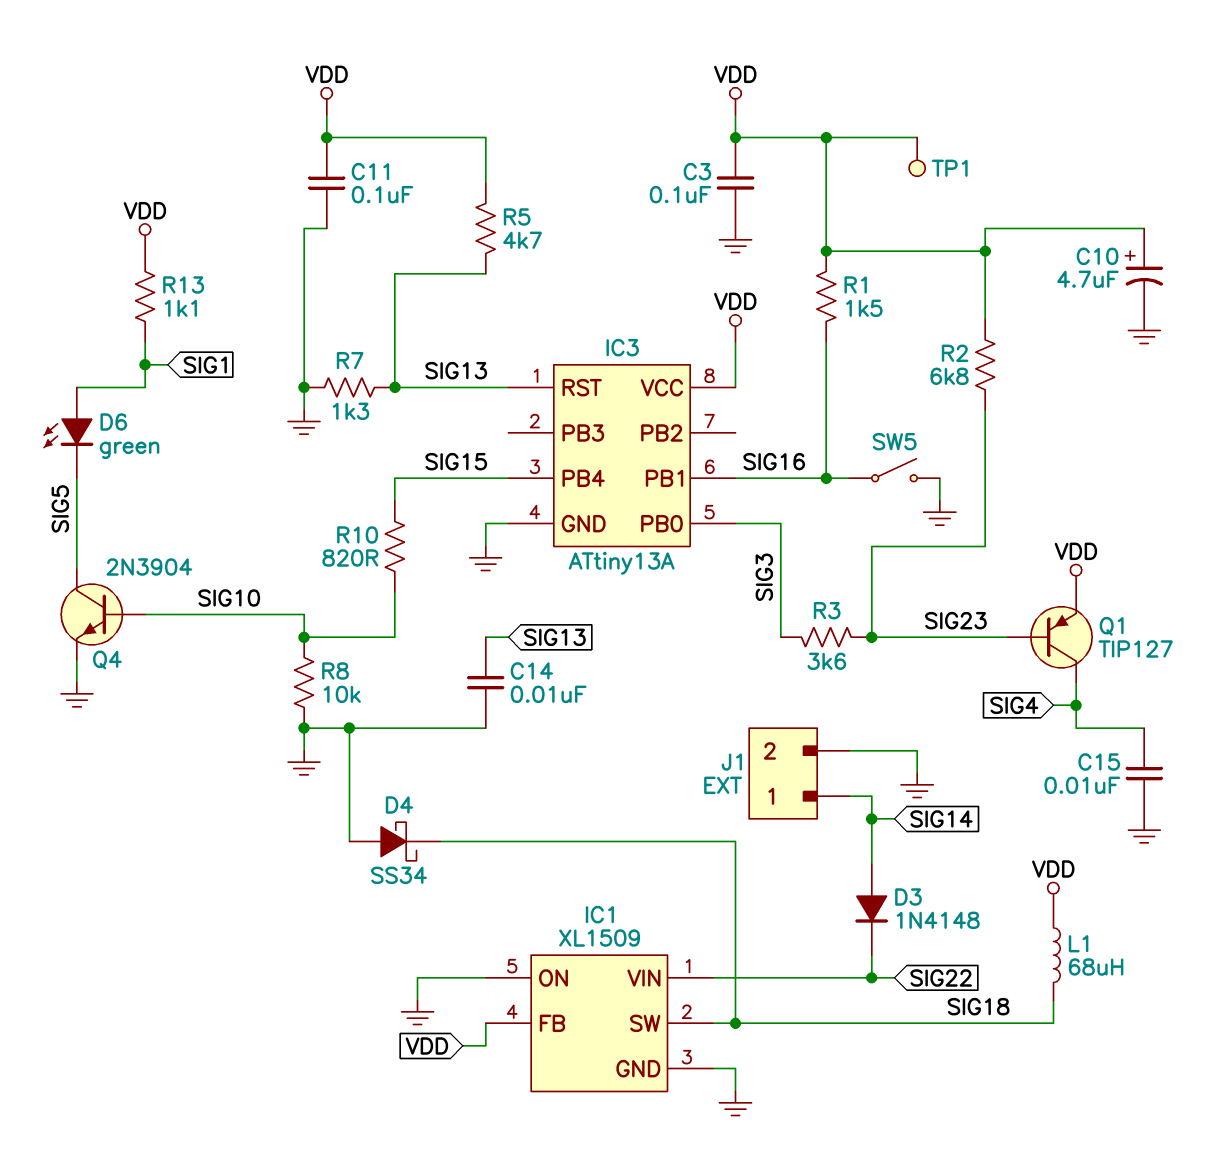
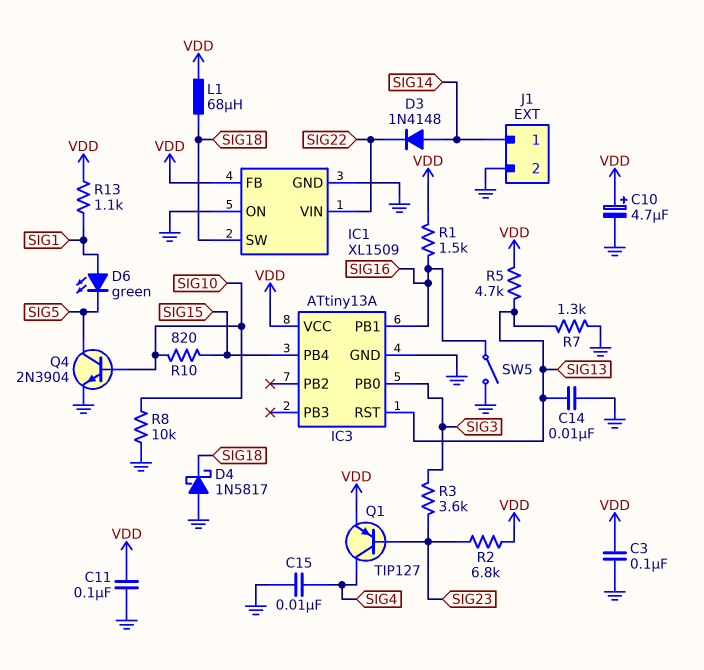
D4: schottky SS34 (A GND, K SIG18) -> schottky 1N5817 (A GND, K SIG18)
TP1: test point (VDD) -> none

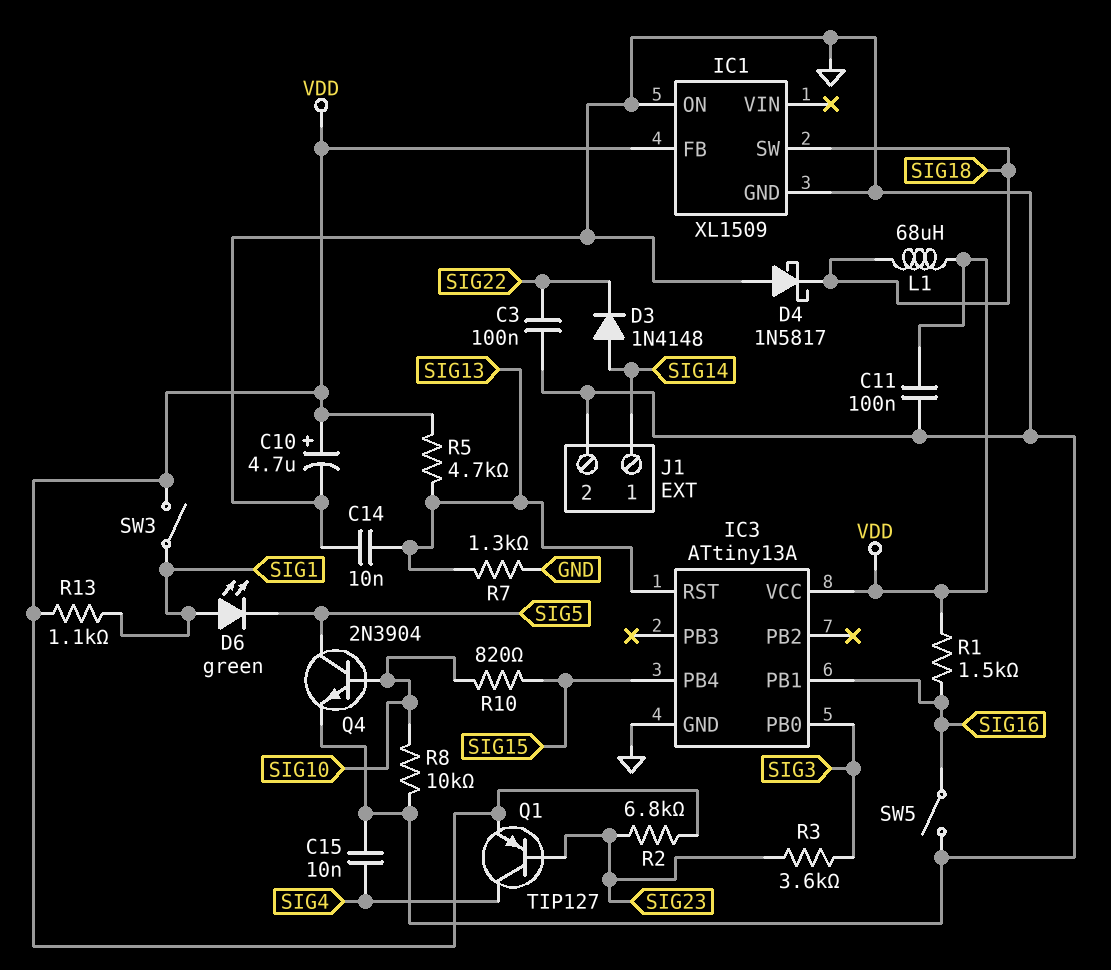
C3: 100nF (GND, VDD) -> 100nF (GND, SIG22)
IC1 pin VIN: SIG22 -> none
SW3: none -> switch (SIG1, VDD)

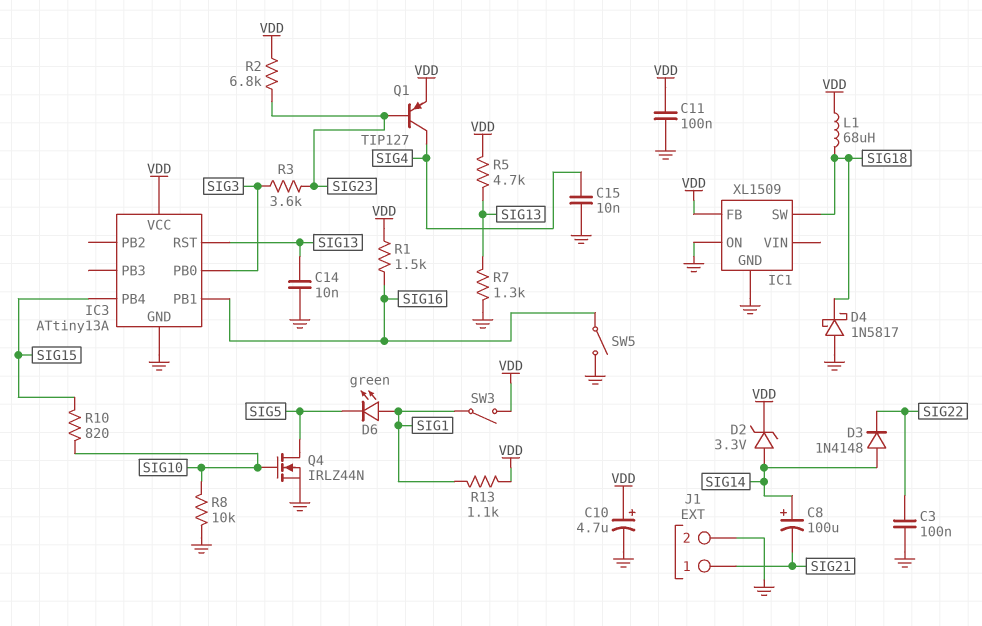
C8: none -> 100uF (plus SIG14, minus SIG21)
D2: none -> zener 3.3V (A SIG14, K VDD)
J1 pin 1: SIG14 -> SIG21
Q4: NPN 2N3904 (B SIG10, C SIG5, E GND) -> NMOS IRLZ44N (G SIG10, D SIG5, S GND)

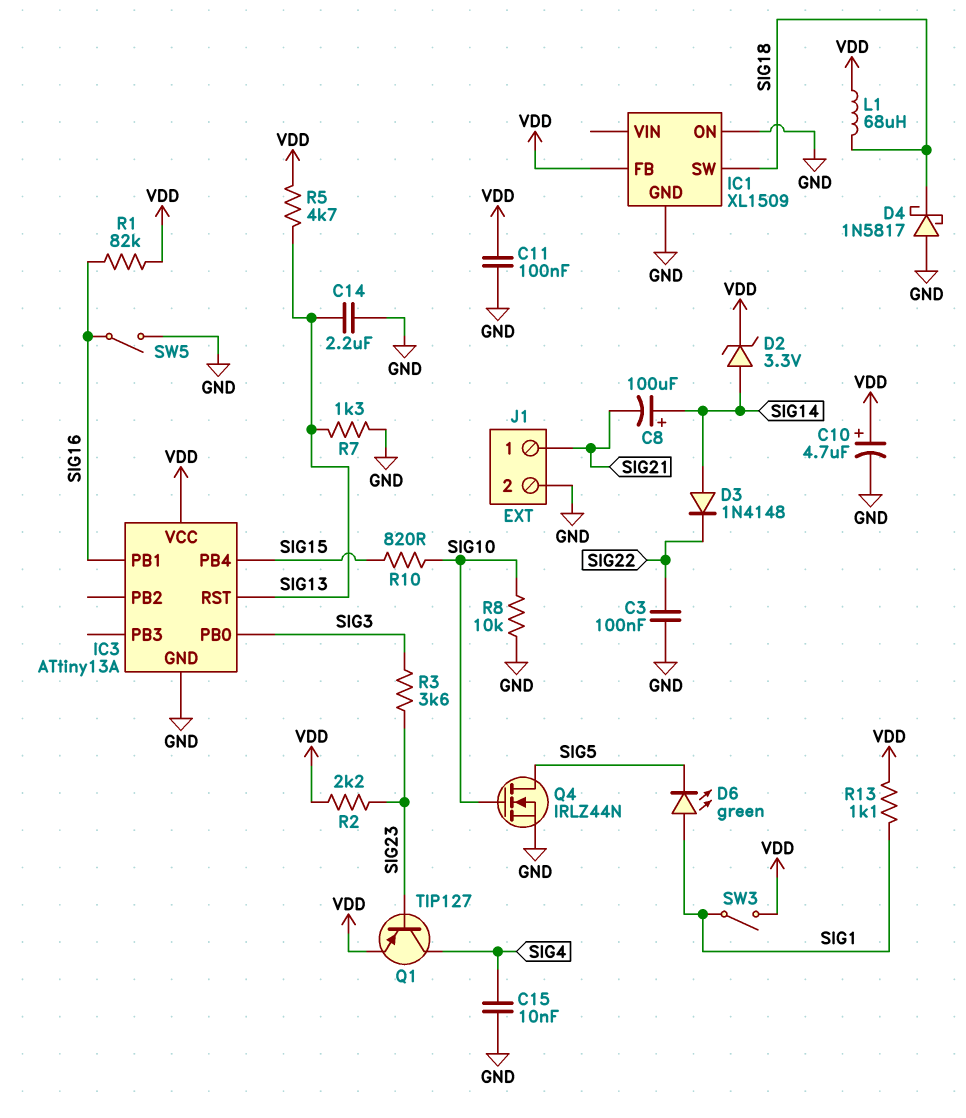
C14: 10nF (GND, SIG13) -> 2.2uF (GND, SIG13)
R1: 1.5k (SIG16, VDD) -> 82k (SIG16, VDD)
R2: 6.8k (SIG23, VDD) -> 2.2k (SIG23, VDD)

